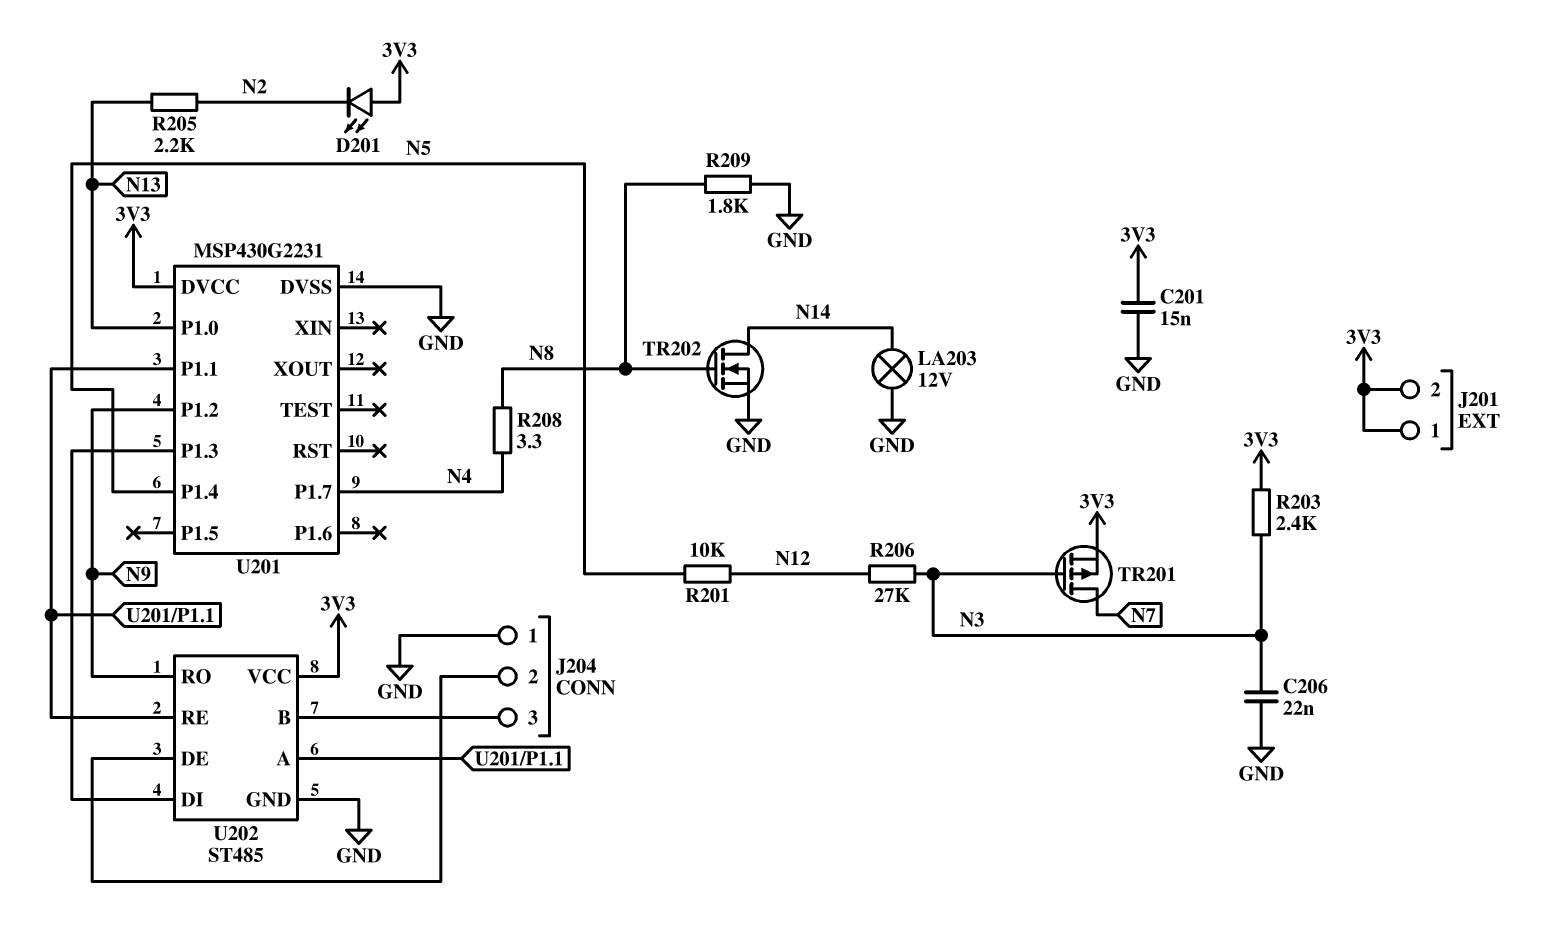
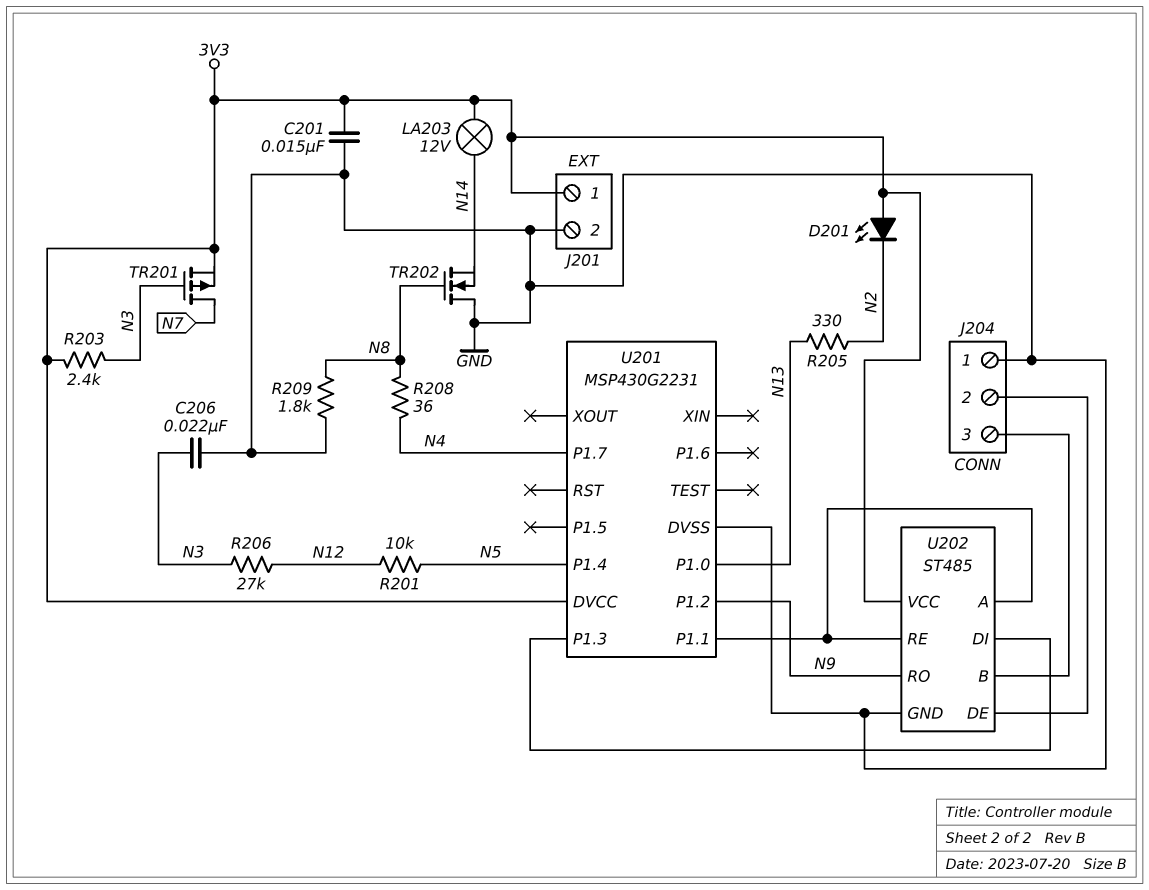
J201 pin 2: 3V3 -> GND
LA203: lamp 12V (GND, N14) -> lamp 12V (3V3, N14)
R205: 2.2k (N2, N13) -> 330 (N2, N13)
R208: 3.3 (N4, N8) -> 36 (N4, N8)
TR202: NMOS (G N8, D N14, S GND) -> NMOS (G N8, D GND, S N14)

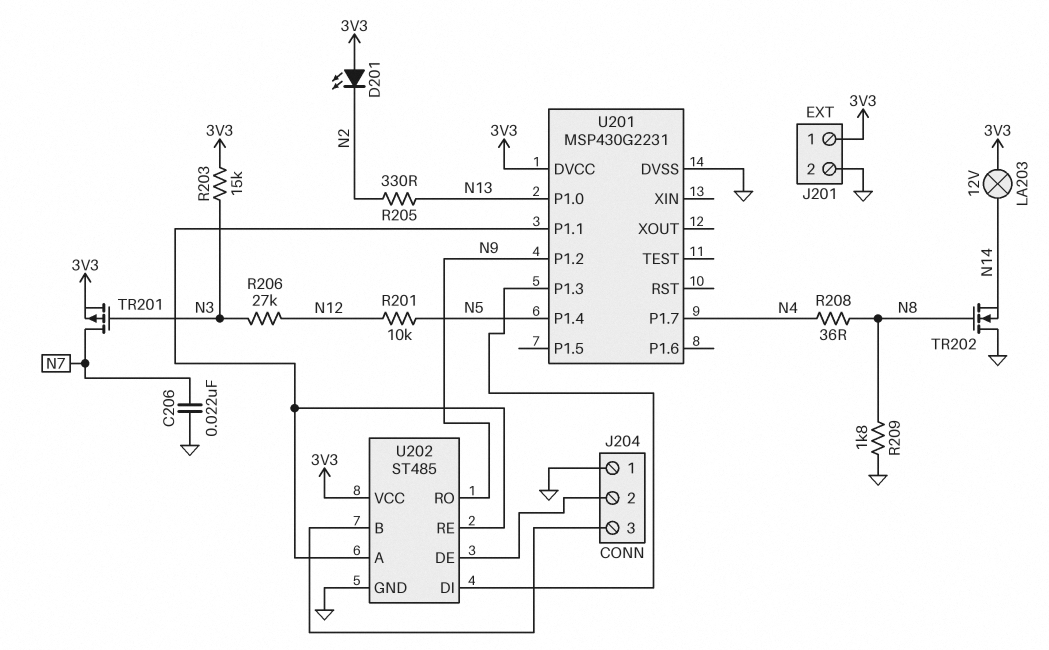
C201: 15nF (3V3, GND) -> none
C206: 22nF (GND, N3) -> 22nF (GND, N7)
R203: 2.4k (3V3, N3) -> 15k (3V3, N3)

